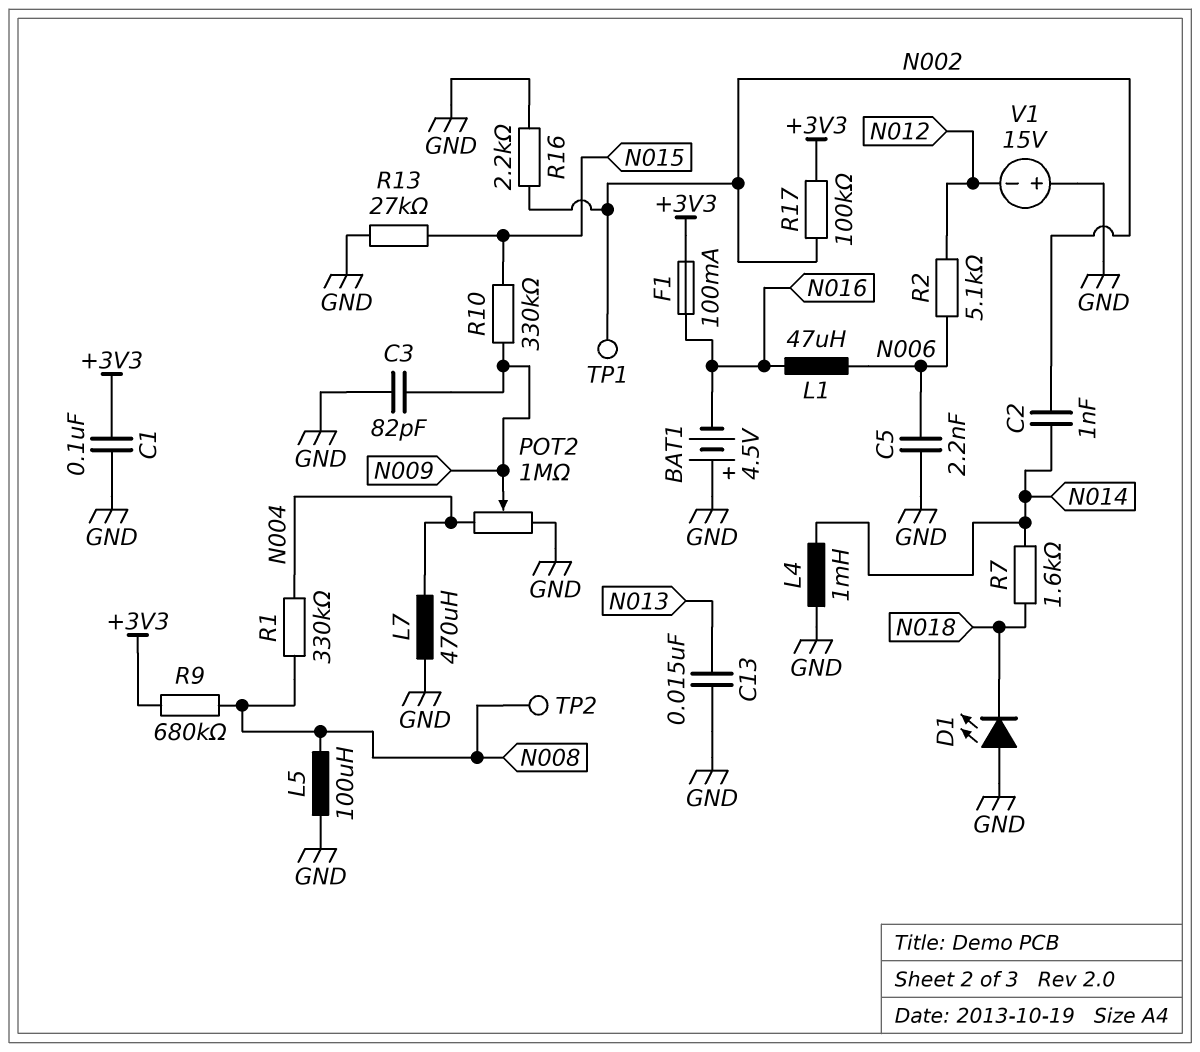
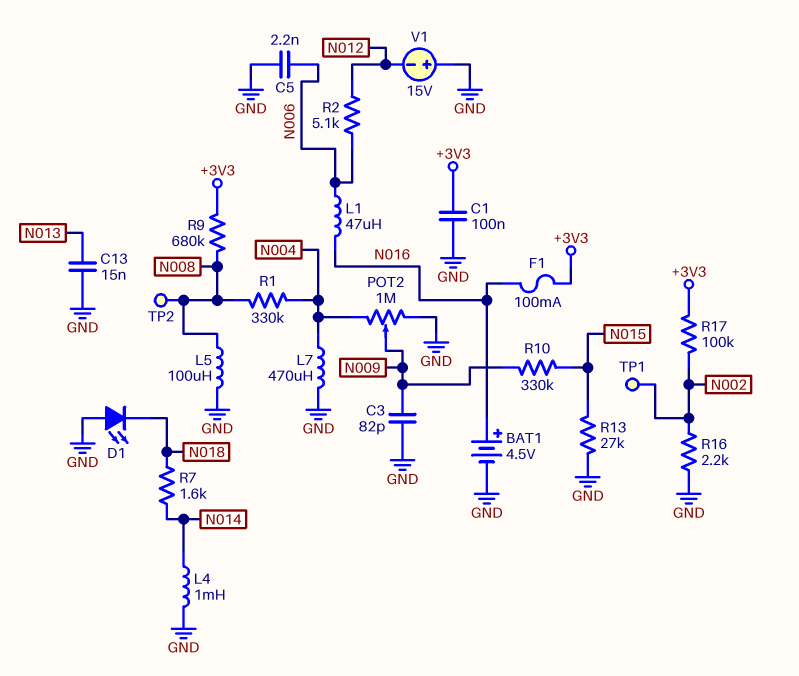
BAT1: 4.5V (plus GND, minus N016) -> 4.5V (plus N016, minus GND)
C2: 1nF (N002, N014) -> none

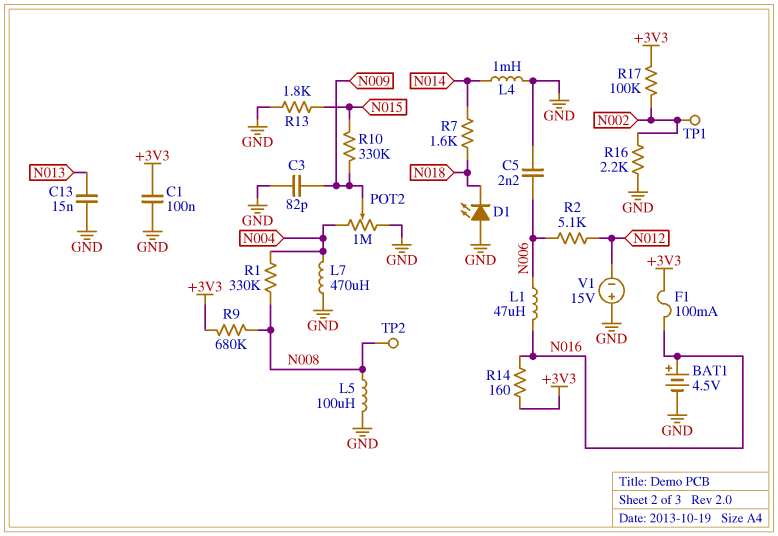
R13: 27k (GND, N015) -> 1.8k (GND, N015)
R14: none -> 160 (+3V3, N016)

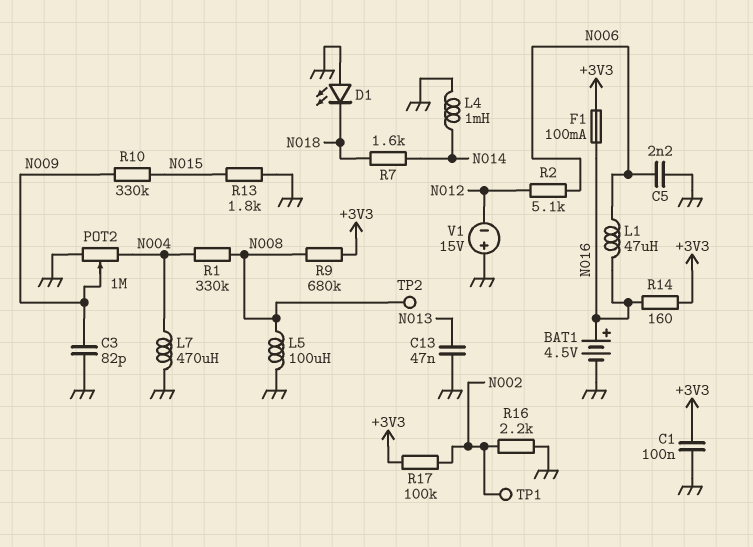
C13: 15nF (GND, N013) -> 47nF (GND, N013)

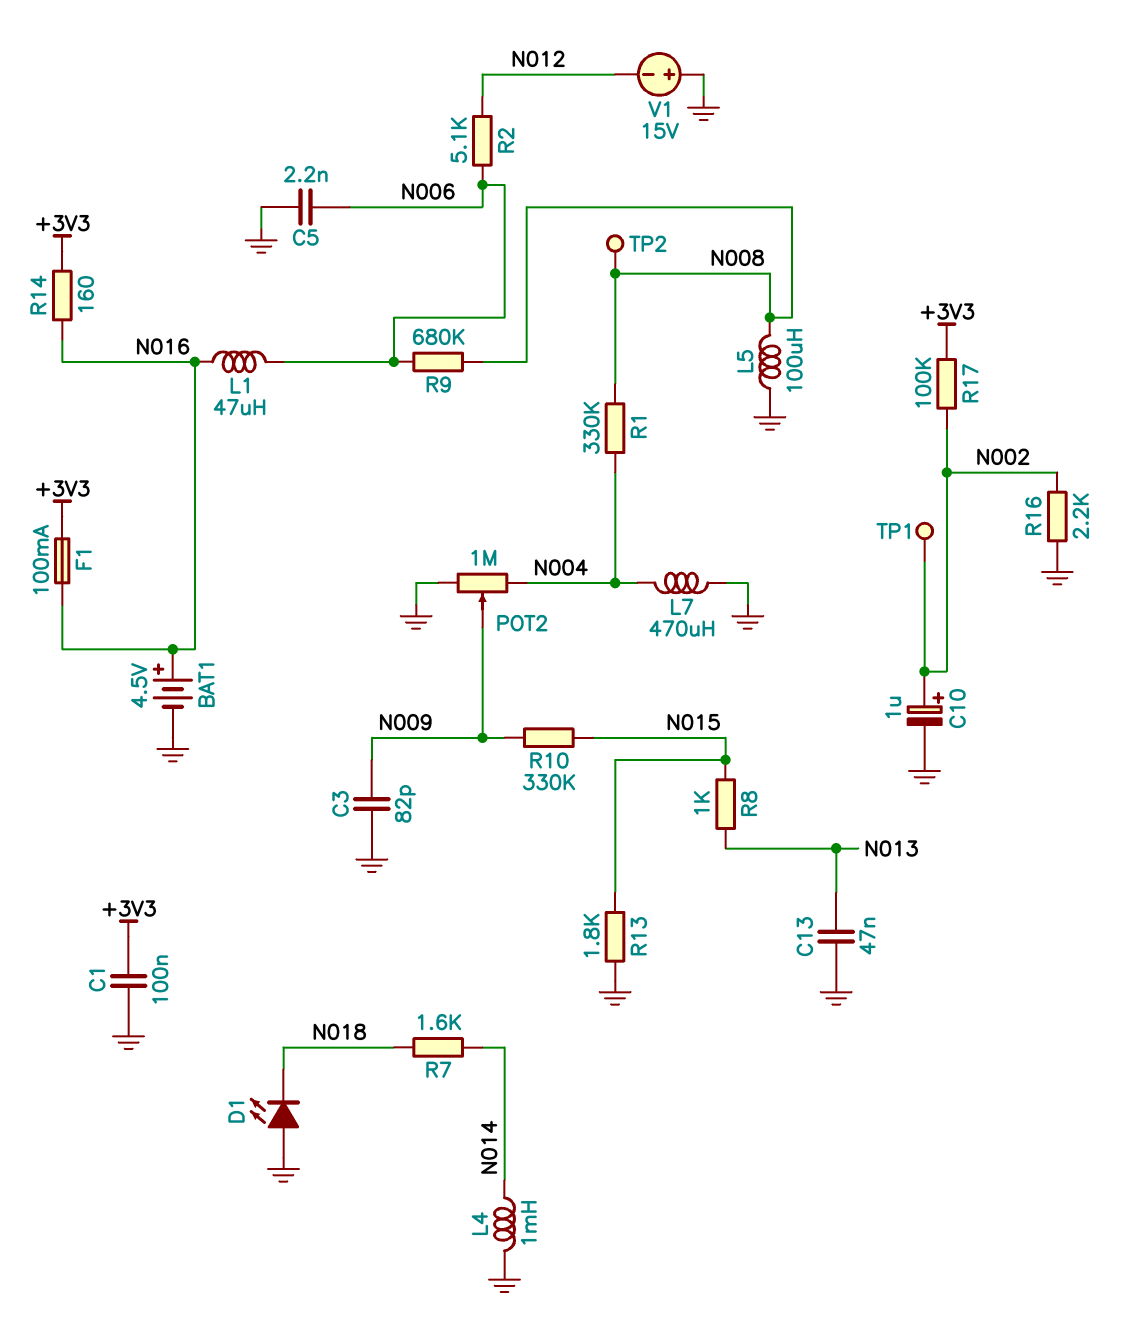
C10: none -> 1uF (plus N002, minus GND)
R8: none -> 1k (N013, N015)
R9: 680k (+3V3, N008) -> 680k (N006, N008)

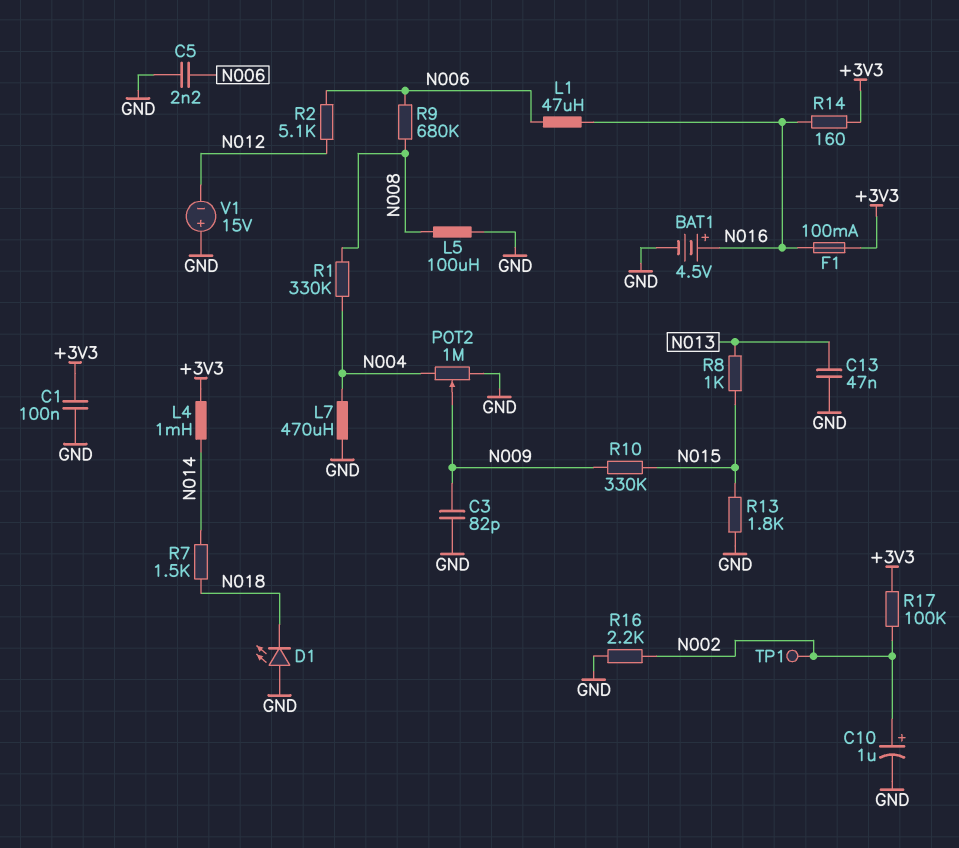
L4: 1mH (GND, N014) -> 1mH (+3V3, N014)
R7: 1.6k (N014, N018) -> 1.5k (N014, N018)
TP2: test point (N008) -> none

